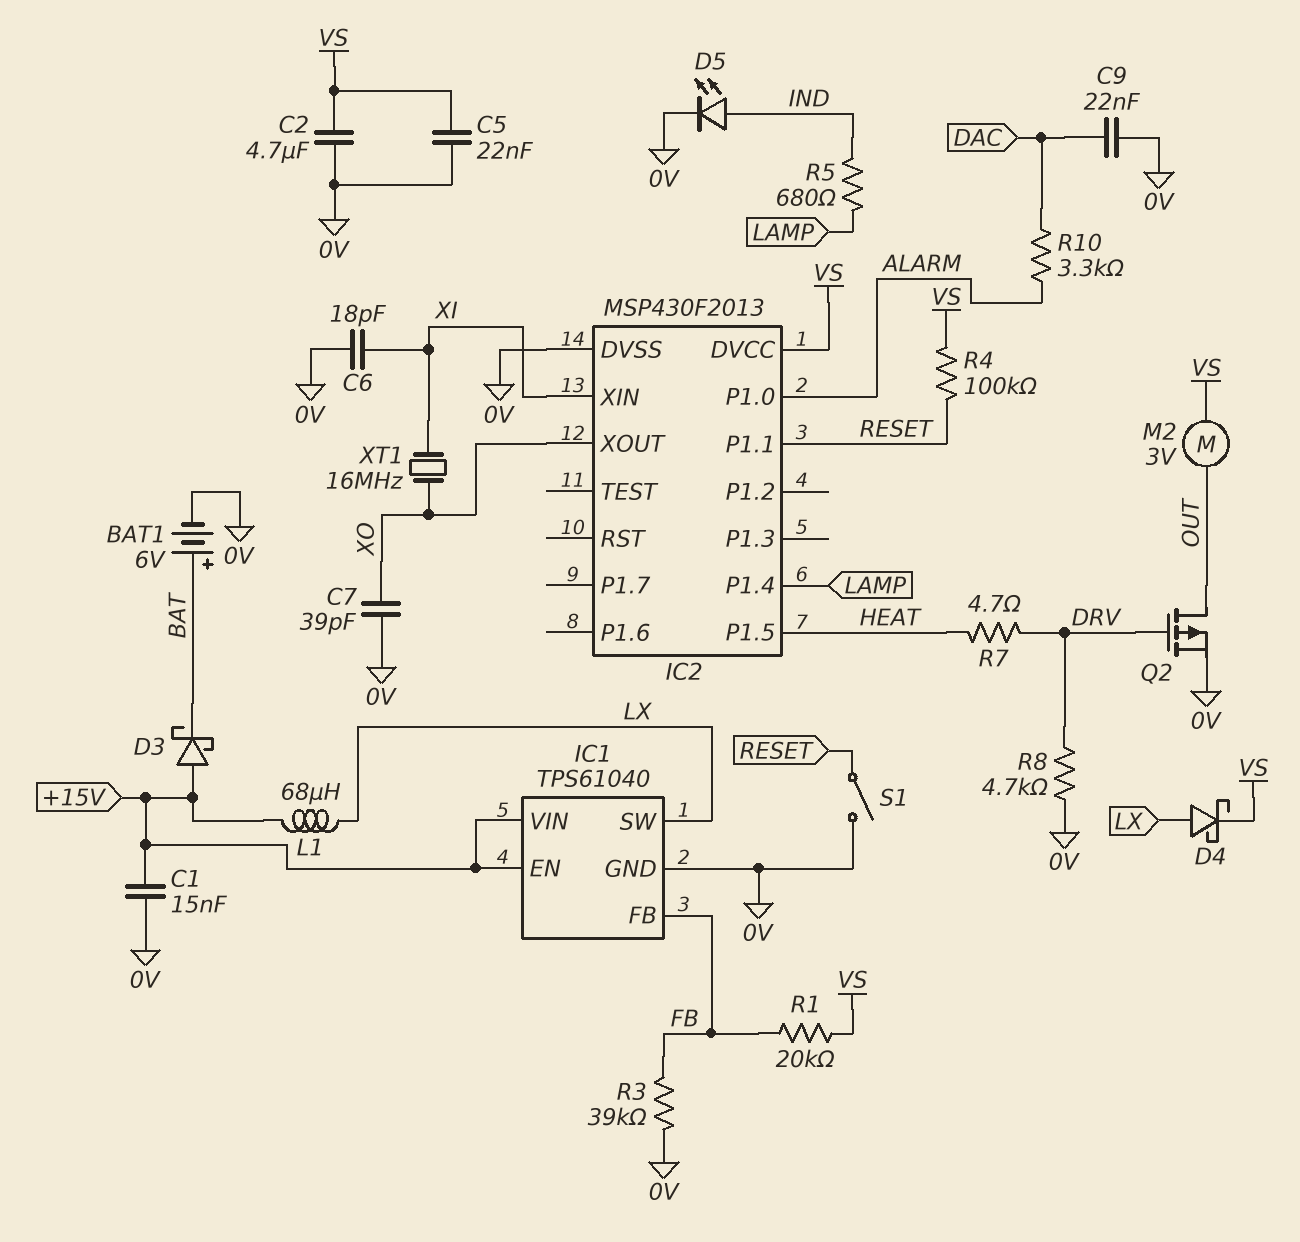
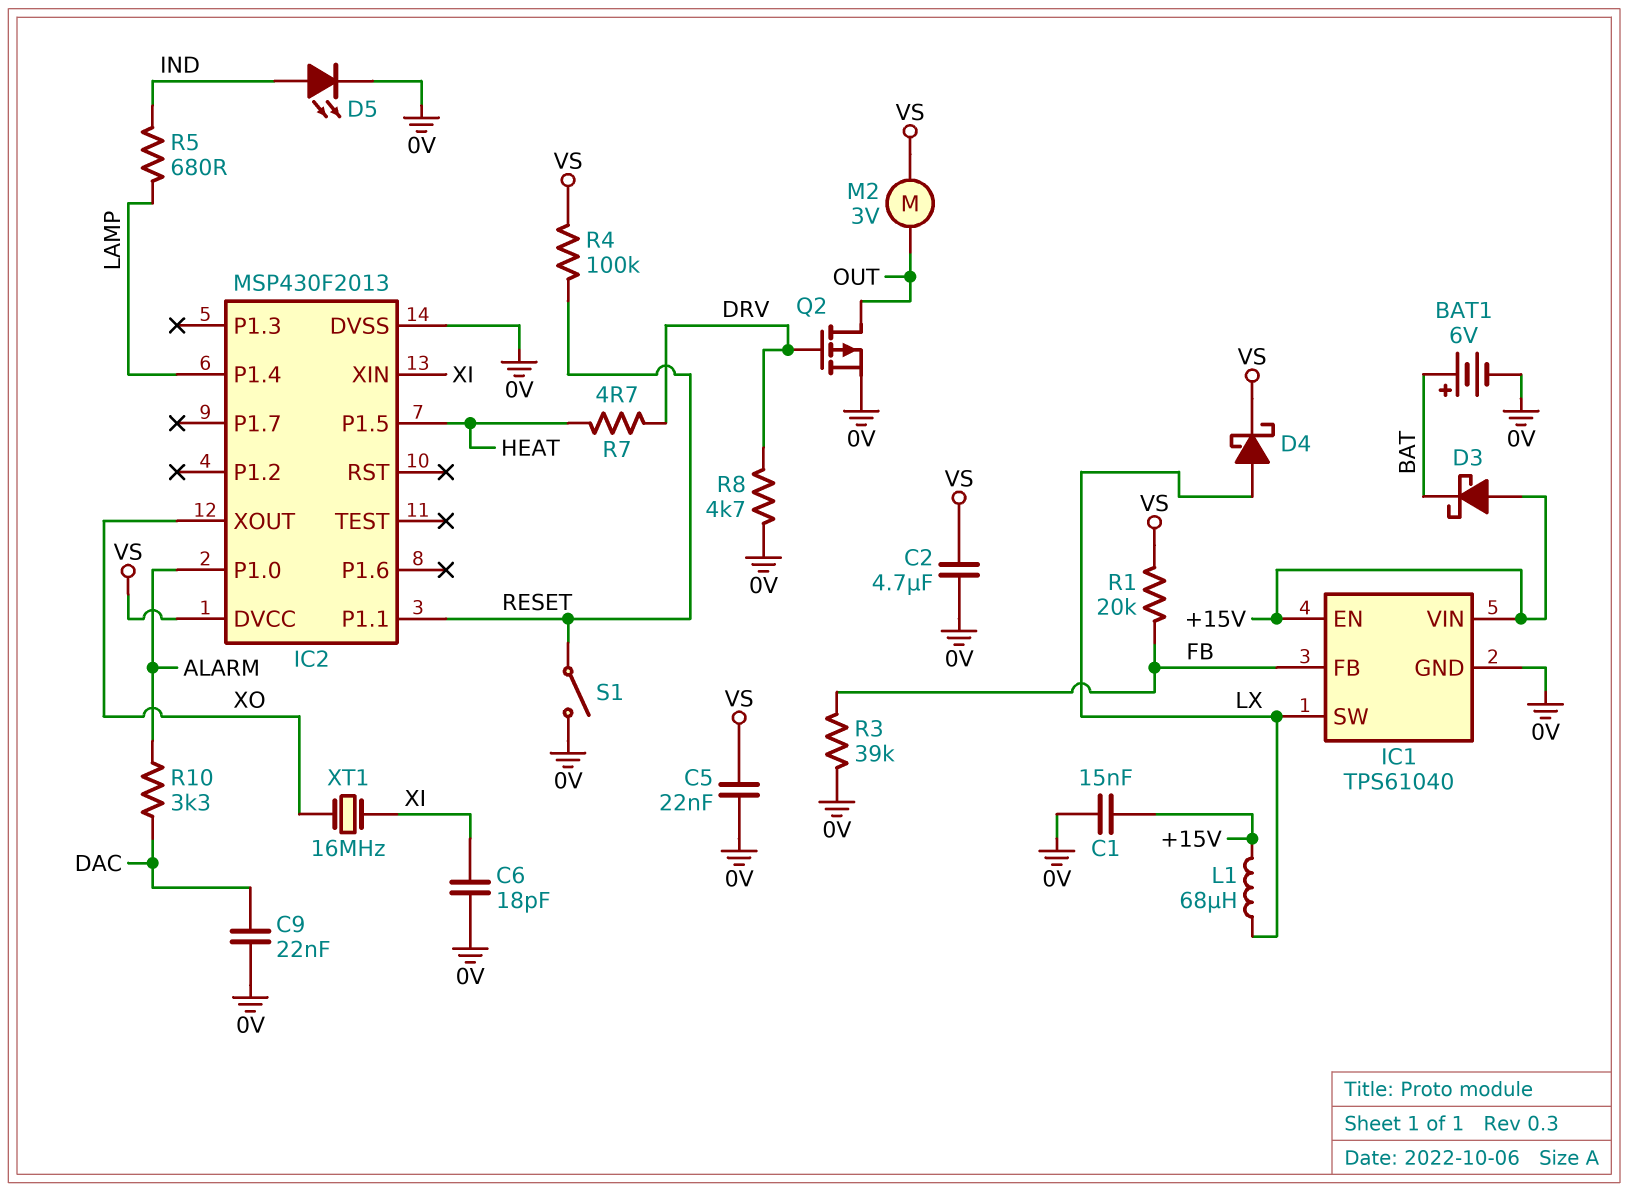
C7: 39pF (0V, XO) -> none

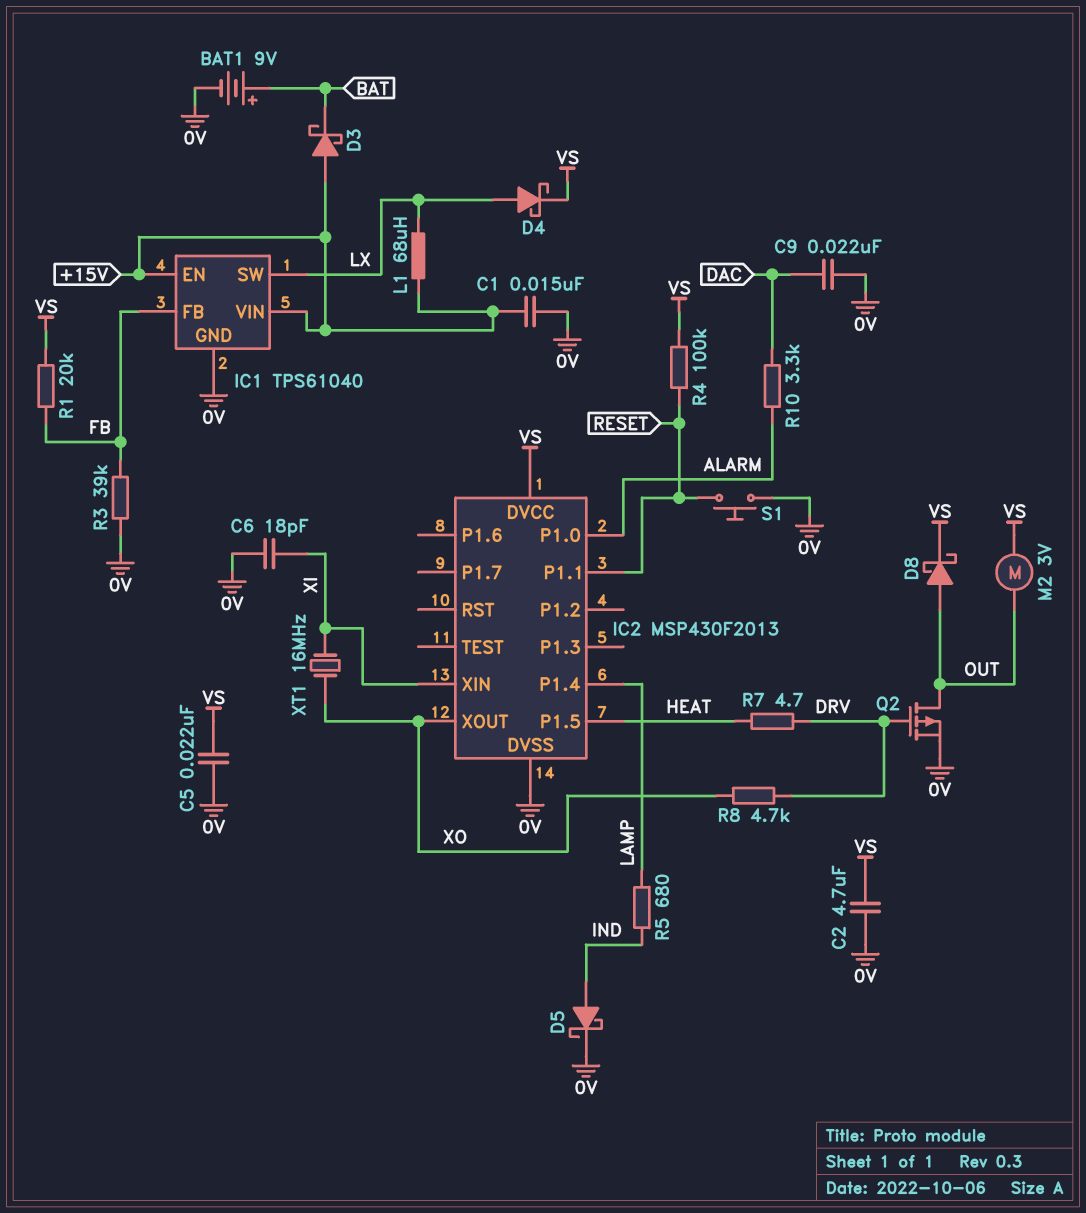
BAT1: 6V (plus BAT, minus 0V) -> 9V (plus BAT, minus 0V)
D5: LED (A IND, K 0V) -> schottky (A IND, K 0V)
D8: none -> schottky (A OUT, K VS)
R8: 4.7k (0V, DRV) -> 4.7k (DRV, XO)
S1: switch (0V, RESET) -> button (0V, RESET)

